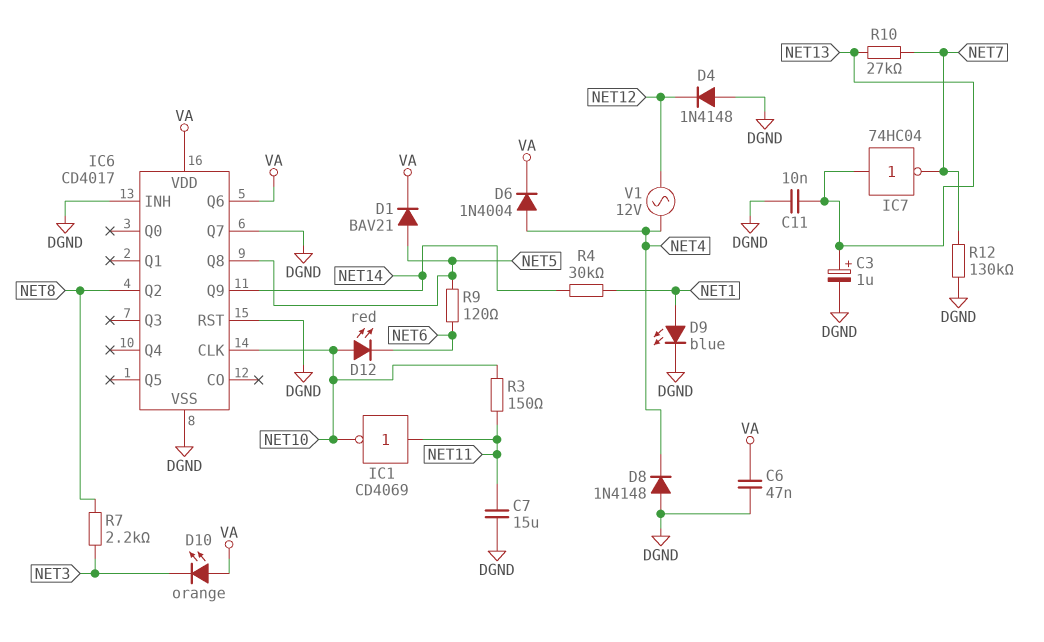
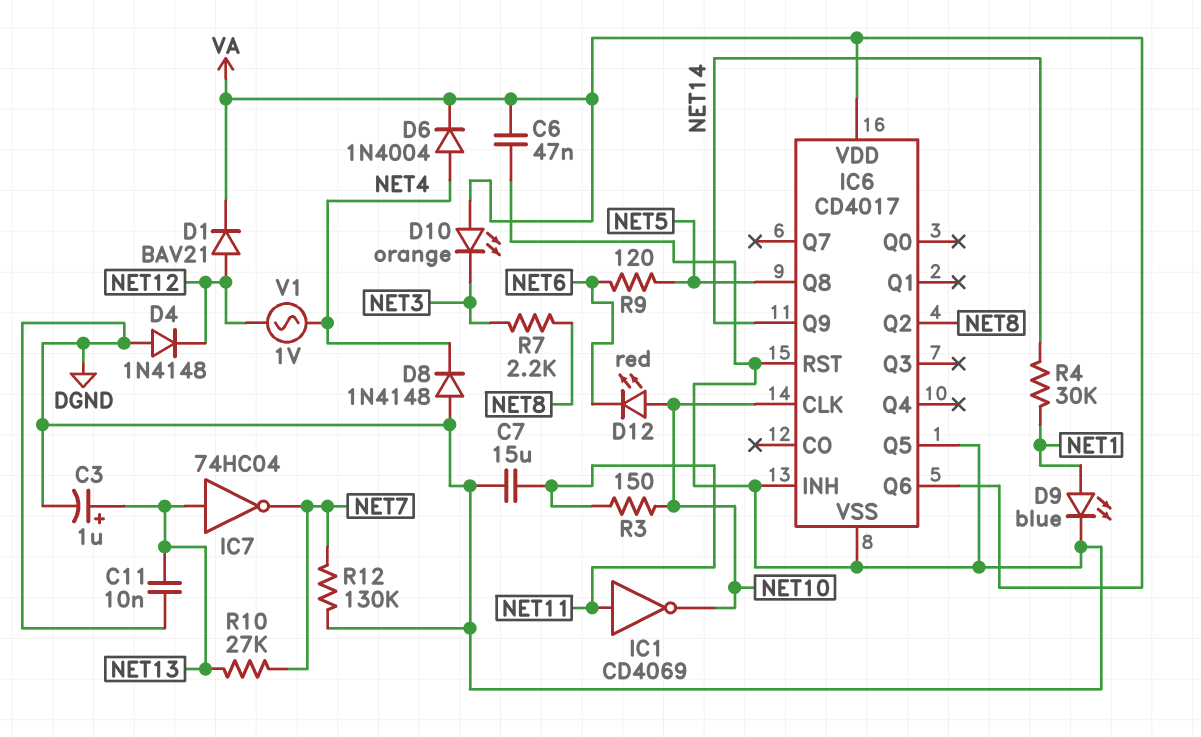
D1: diode BAV21 (A NET5, K VA) -> diode BAV21 (A NET12, K VA)
IC6 pin Q5: none -> DGND
IC6 pin Q7: DGND -> none
V1: AC 12V (NET4, NET12) -> AC 1V (NET4, NET12)

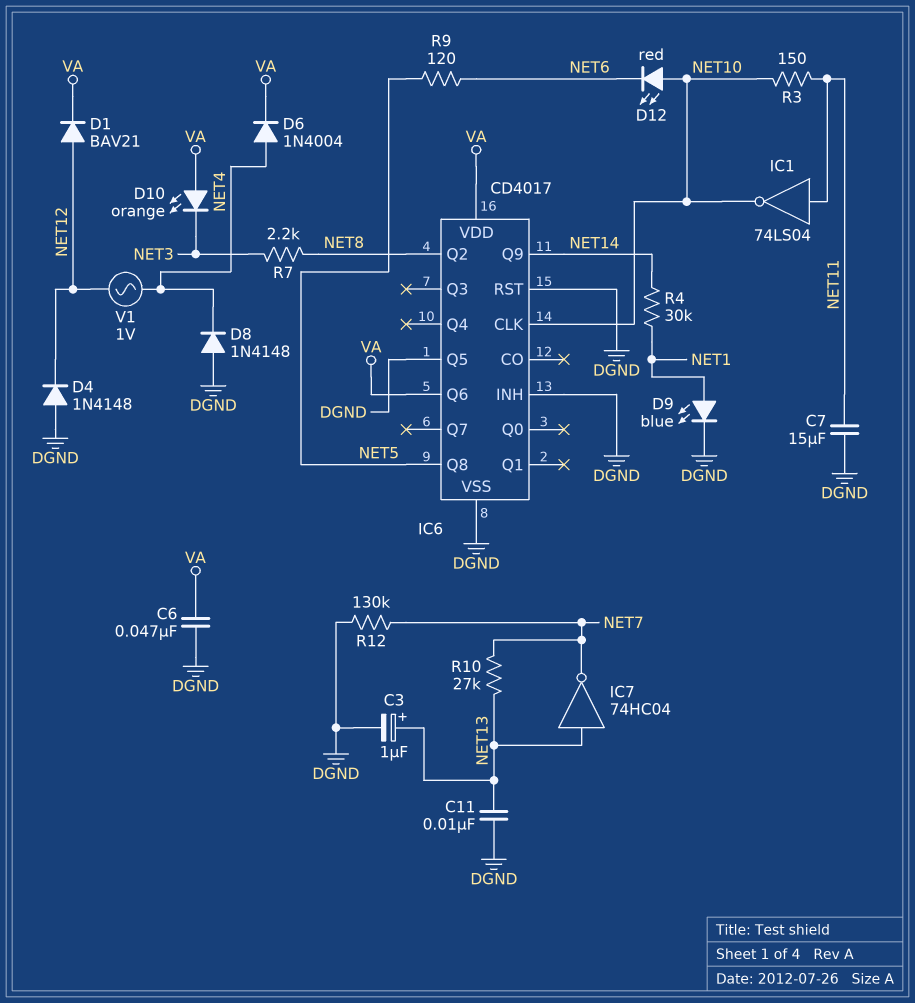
IC1: NOT CD4069 (in NET11, out NET10) -> NOT 74LS04 (in NET11, out NET10)

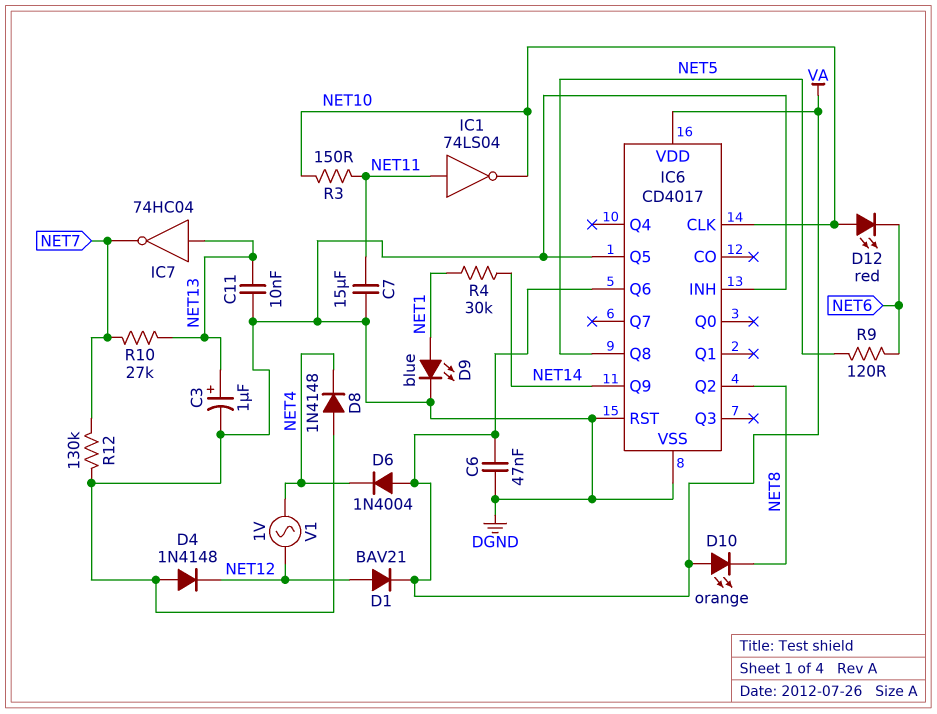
D6: diode 1N4004 (A NET4, K VA) -> diode 1N4004 (A VA, K NET4)
D10: LED orange (A VA, K NET3) -> LED orange (A VA, K NET8)
R7: 2.2k (NET3, NET8) -> none

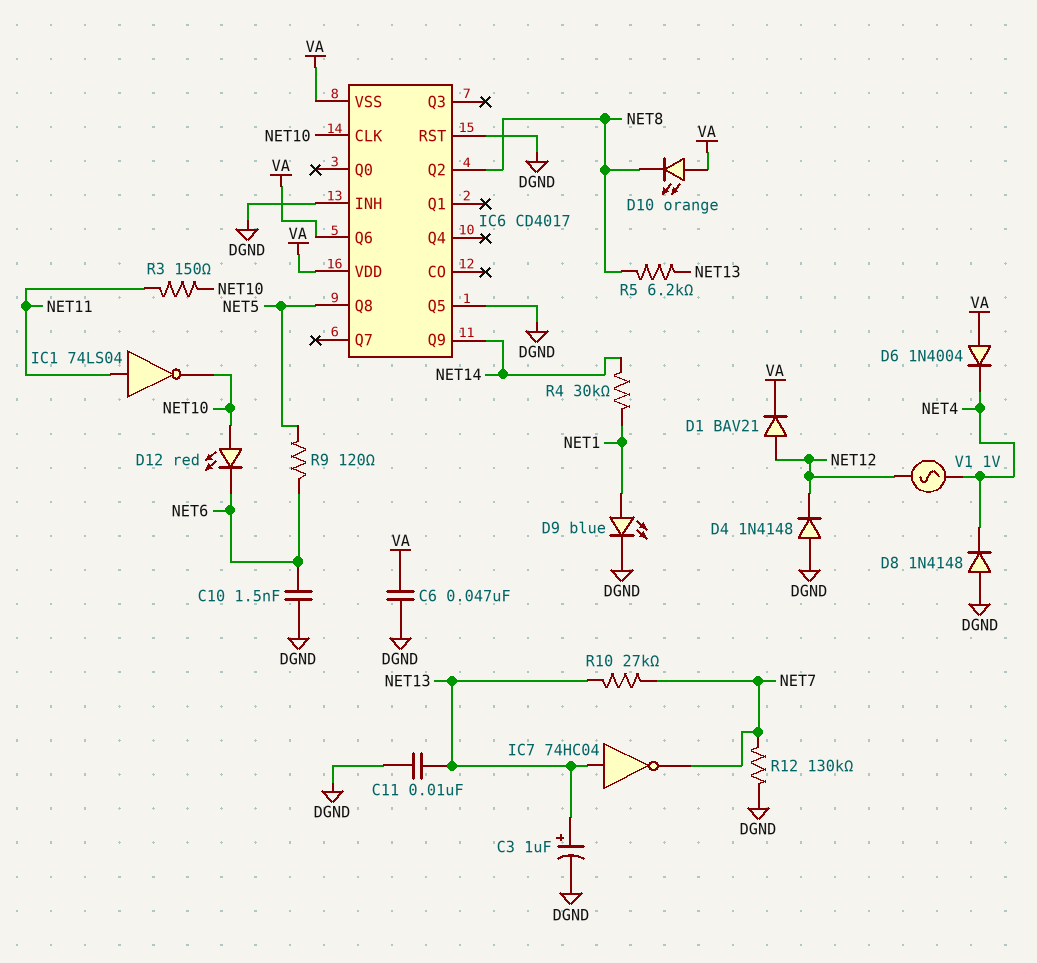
C7: 15uF (DGND, NET11) -> none
C10: none -> 1.5nF (DGND, NET6)
IC6 pin VSS: DGND -> VA
R5: none -> 6.2k (NET8, NET13)

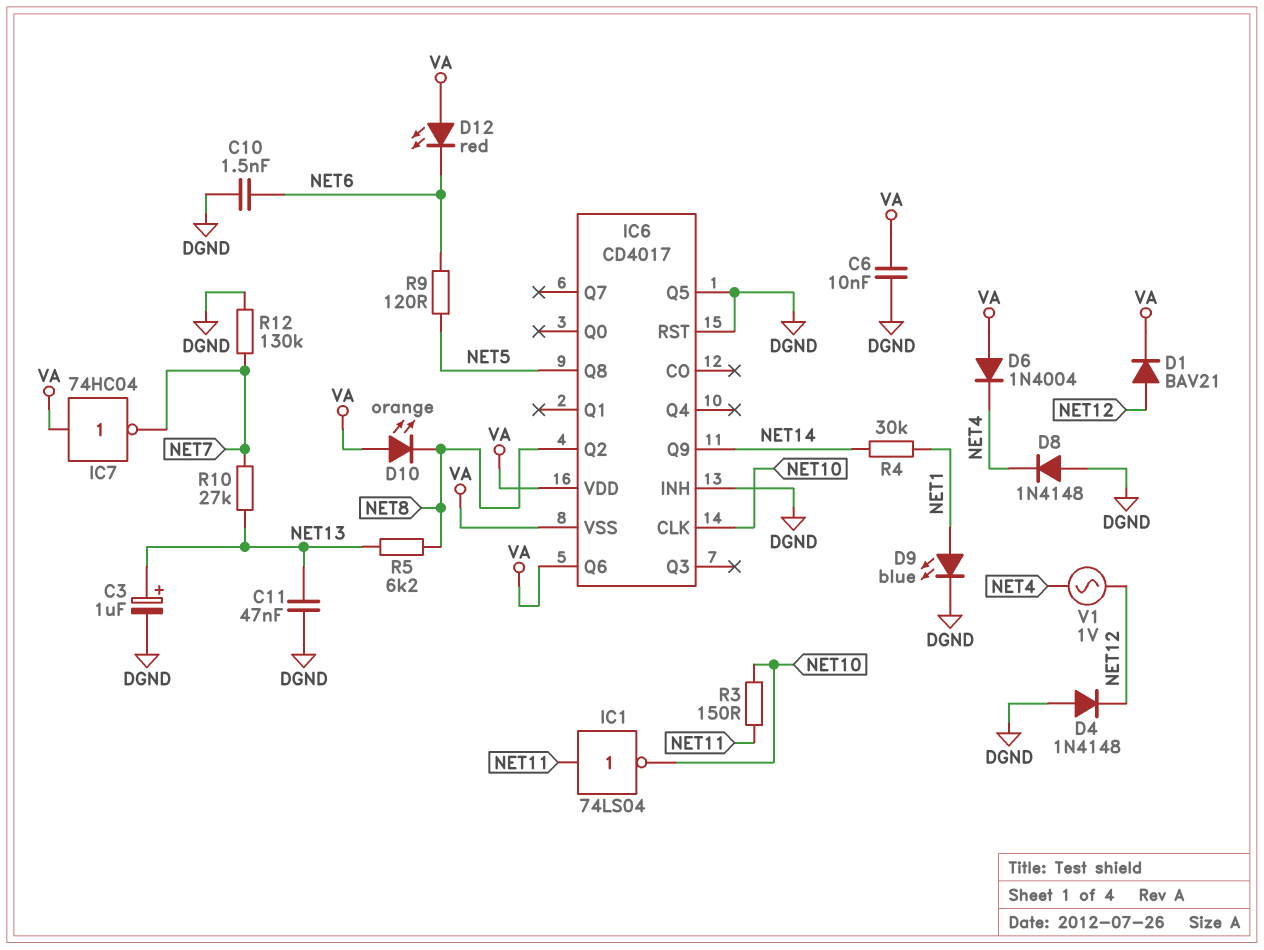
C6: 47nF (DGND, VA) -> 10nF (DGND, VA)
C11: 10nF (DGND, NET13) -> 47nF (DGND, NET13)
D12: LED red (A NET10, K NET6) -> LED red (A VA, K NET6)
IC7: NOT 74HC04 (in NET13, out NET7) -> NOT 74HC04 (in VA, out NET7)

